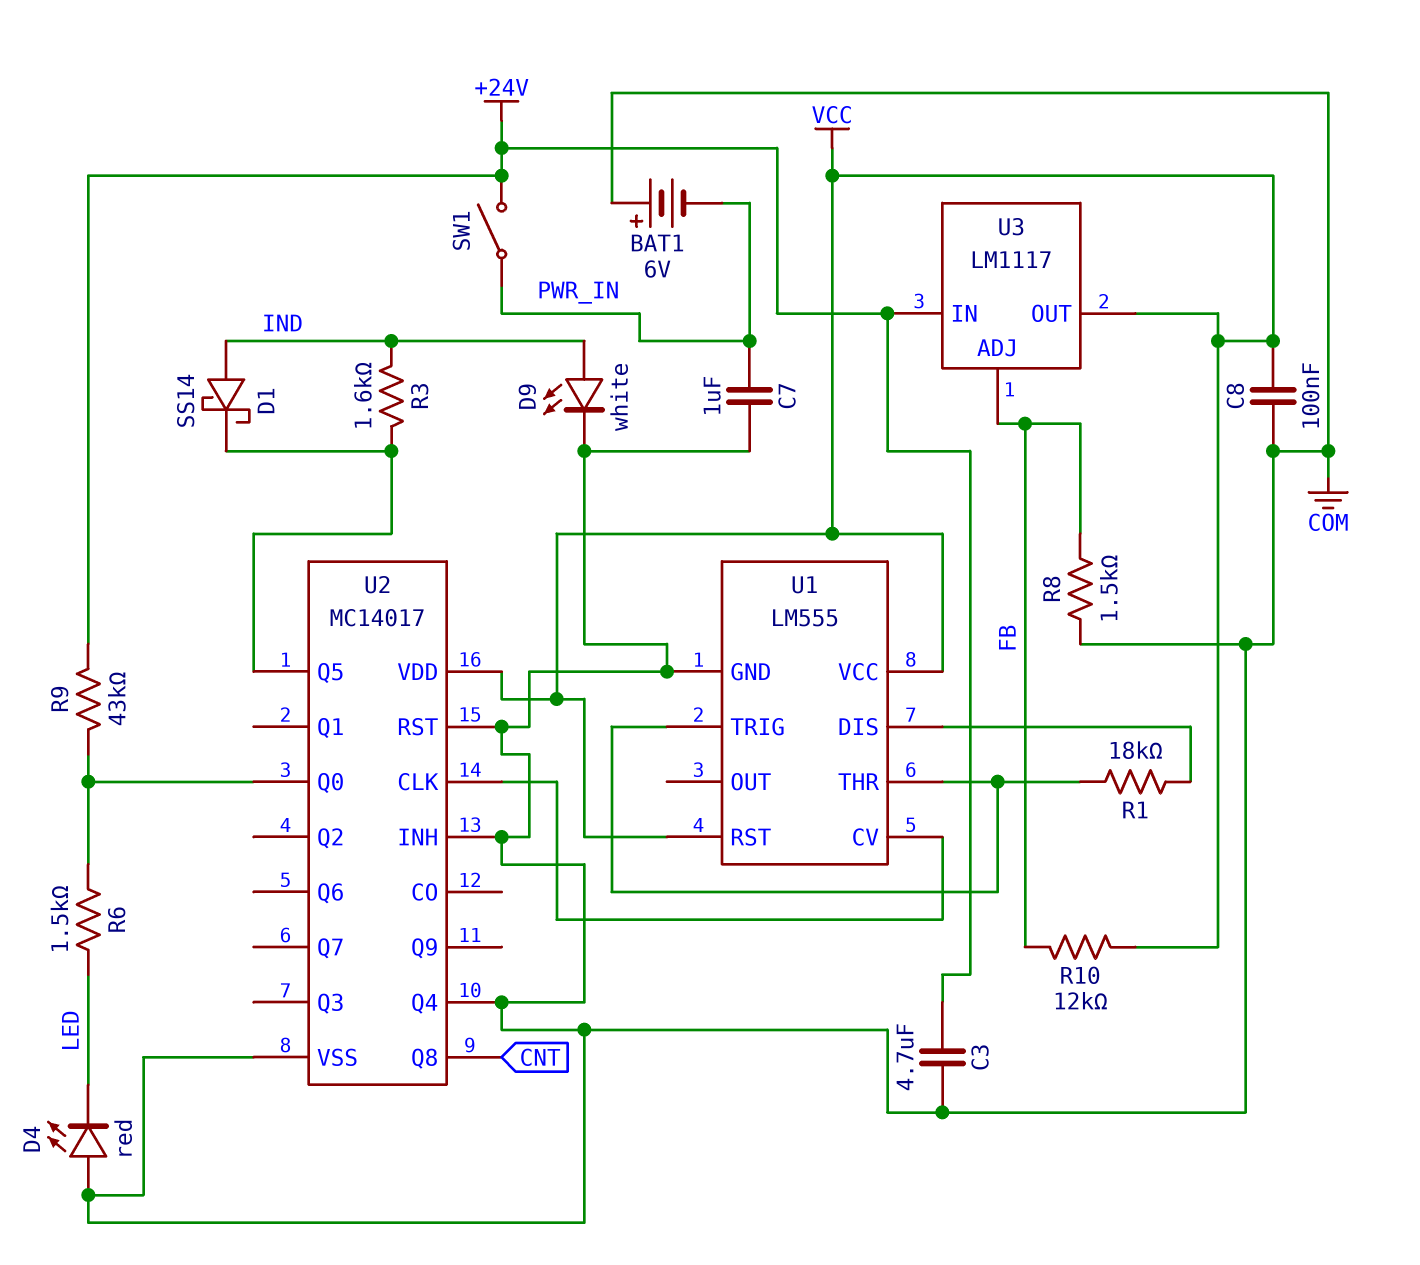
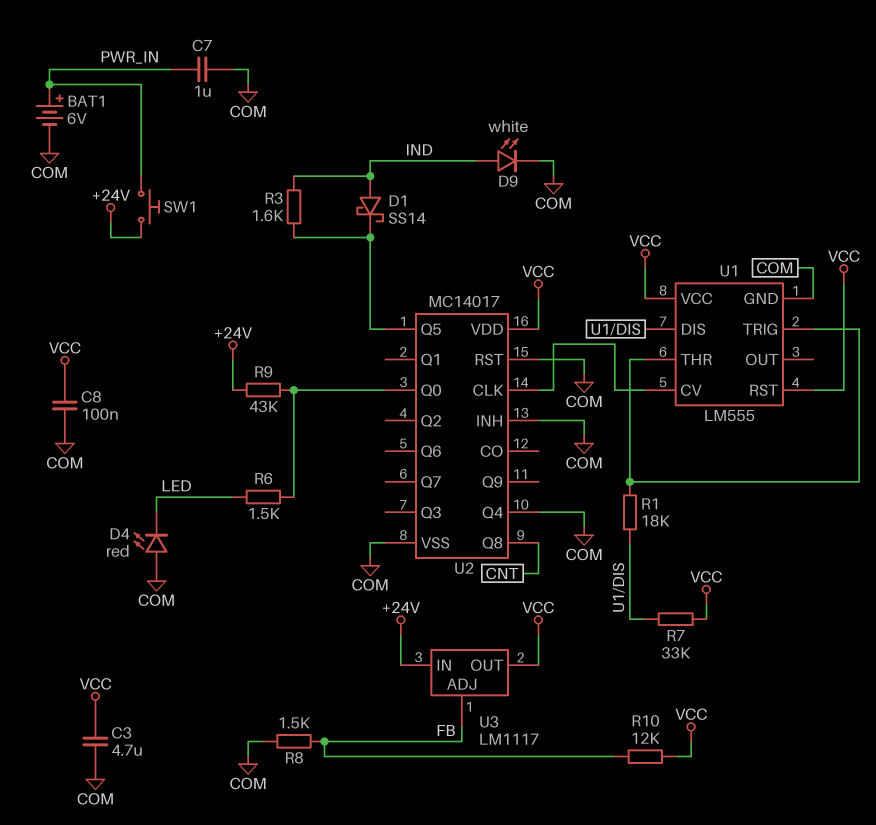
BAT1: 6V (plus COM, minus PWR_IN) -> 6V (plus PWR_IN, minus COM)
C3: 4.7uF (+24V, COM) -> 4.7uF (COM, VCC)
R7: none -> 33k (U1/DIS, VCC)
SW1: switch (+24V, PWR_IN) -> button (+24V, PWR_IN)

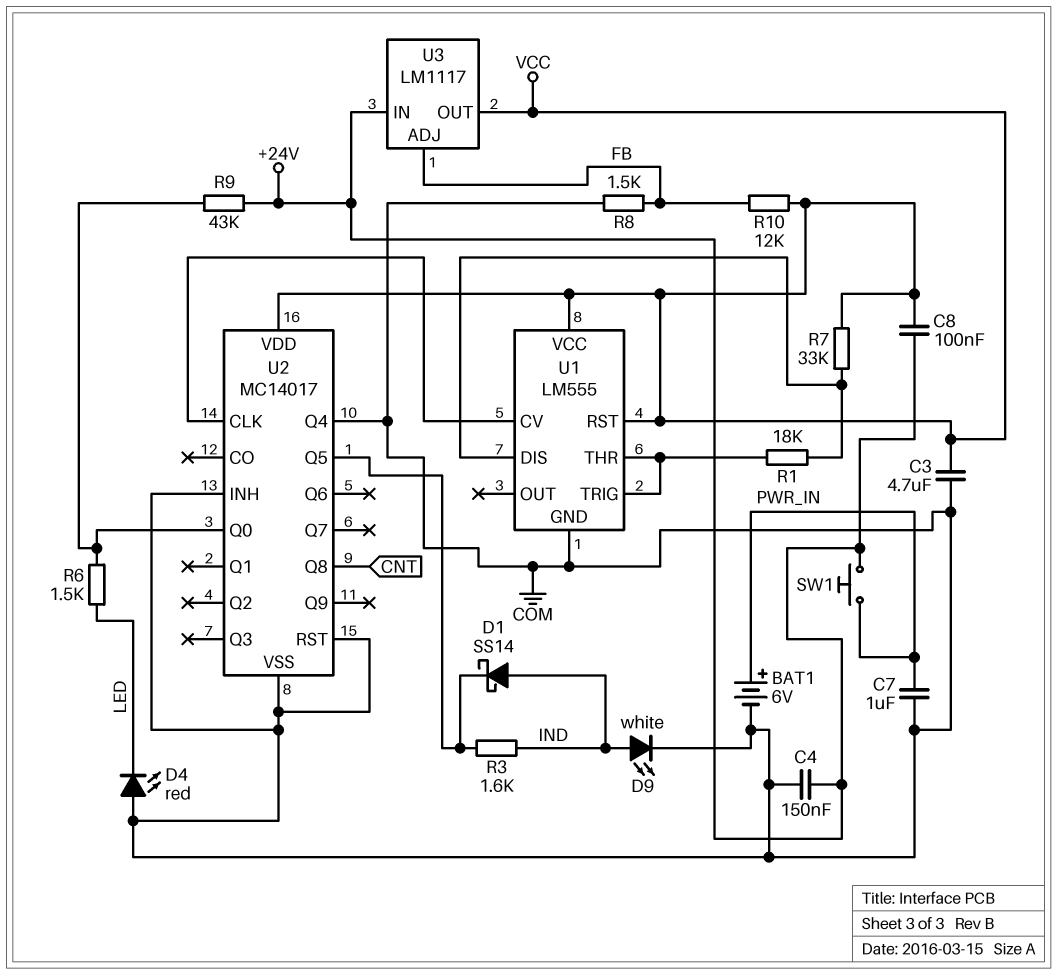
C4: none -> 150nF (+24V, COM)
C8: 100nF (COM, VCC) -> 100nF (+24V, VCC)

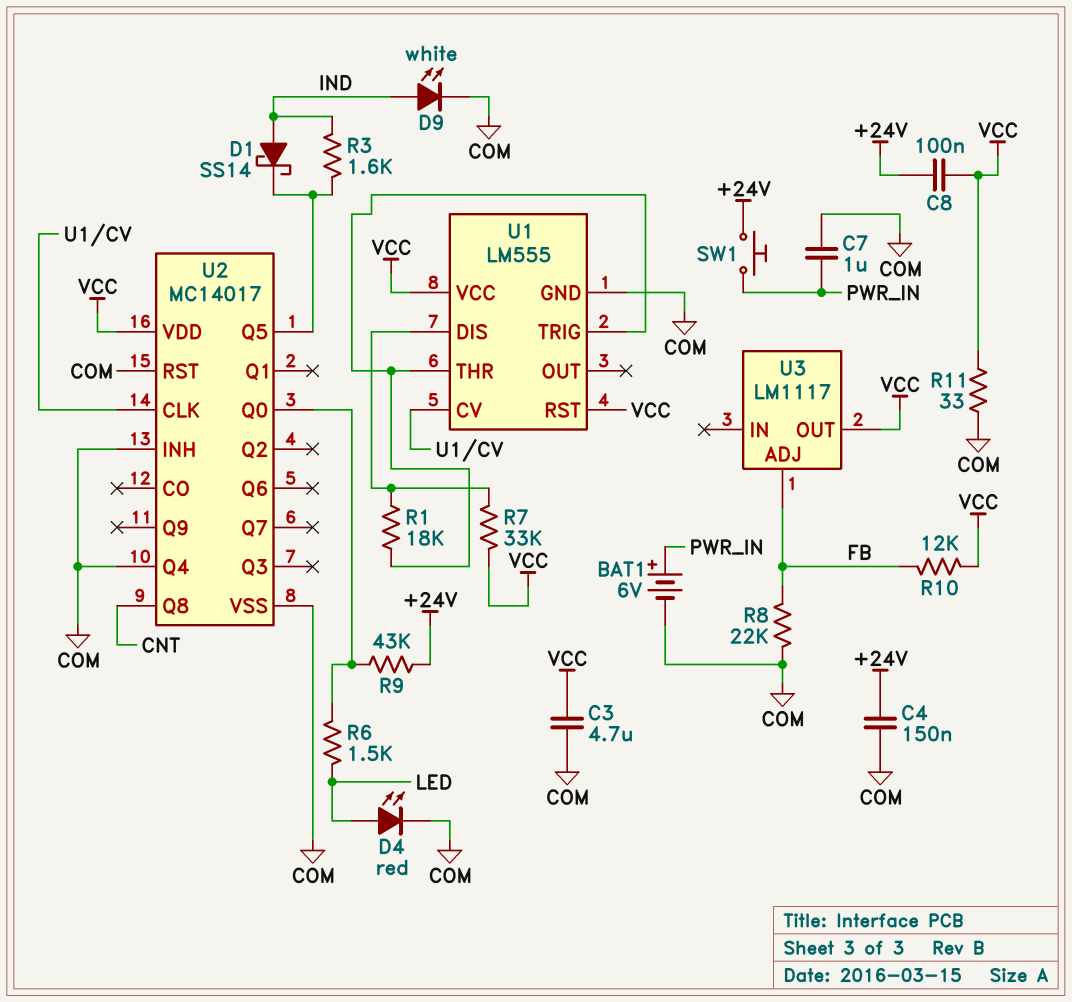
D4: LED red (A COM, K LED) -> LED red (A LED, K COM)
R8: 1.5k (COM, FB) -> 22k (COM, FB)
R11: none -> 33 (COM, VCC)
U3 pin IN: +24V -> none

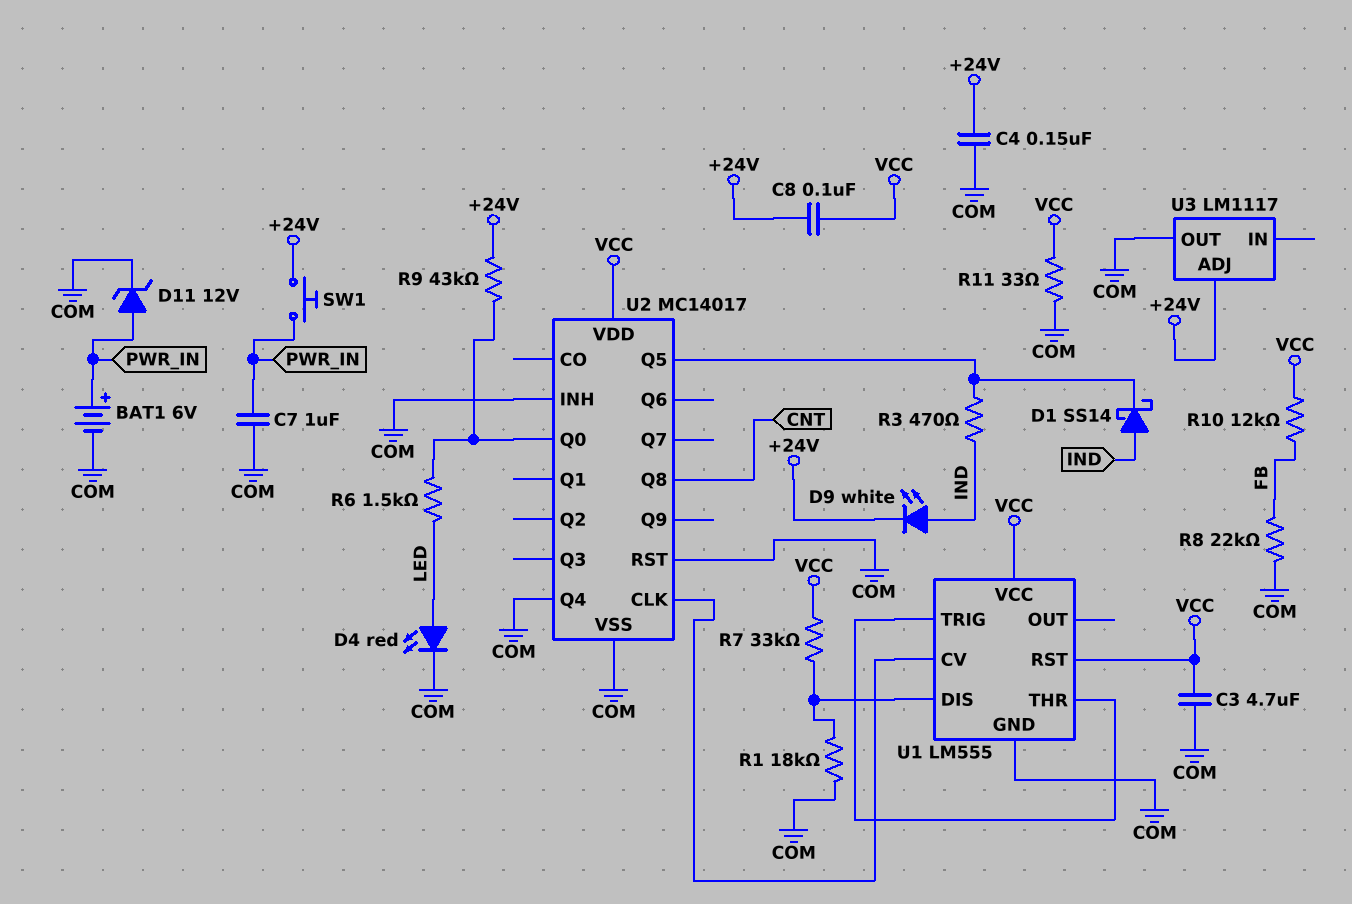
D9: LED white (A IND, K COM) -> LED white (A IND, K +24V)
D11: none -> zener 12V (A PWR_IN, K COM)
R1: 18k (U1/DIS, U1/THR) -> 18k (COM, U1/DIS)
R3: 1.6k (IND, U2/Q5) -> 470 (IND, U2/Q5)
U3 pin ADJ: FB -> +24V
U3 pin OUT: VCC -> COM

